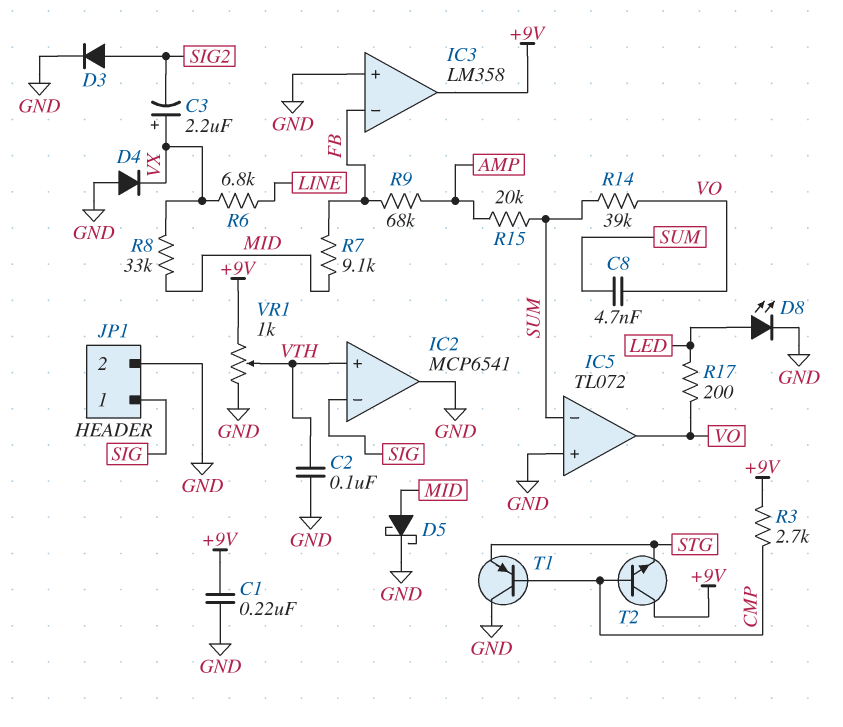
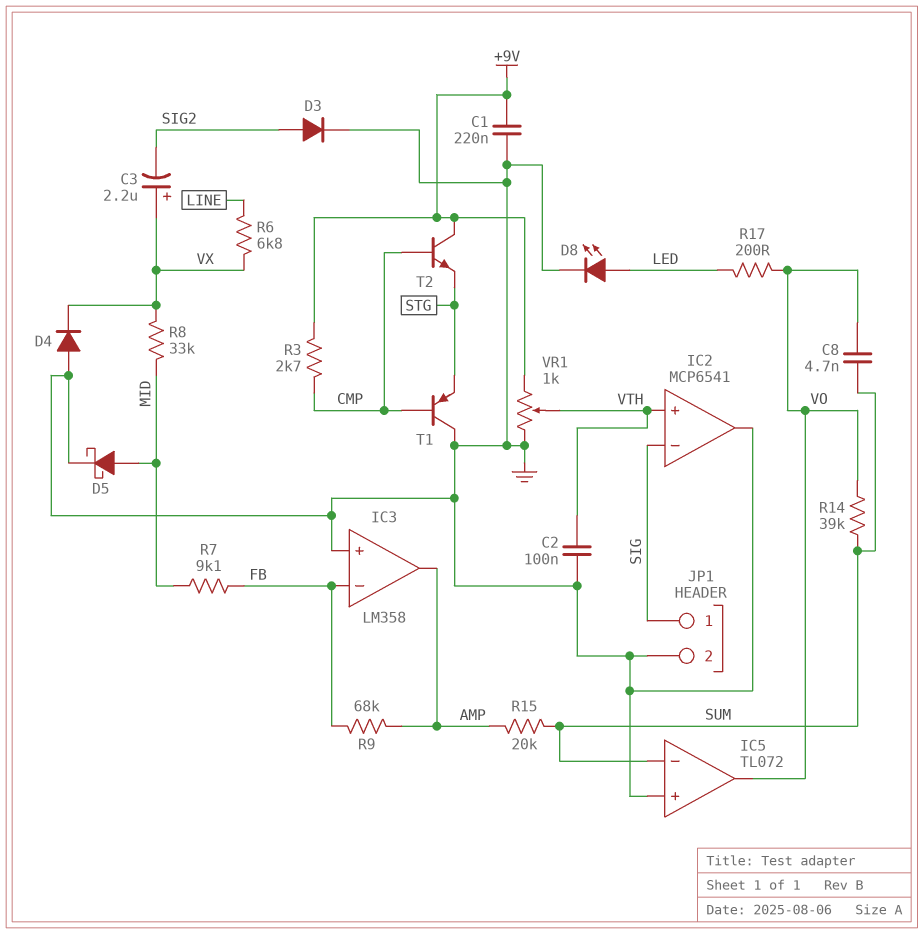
IC3 pin out: +9V -> AMP

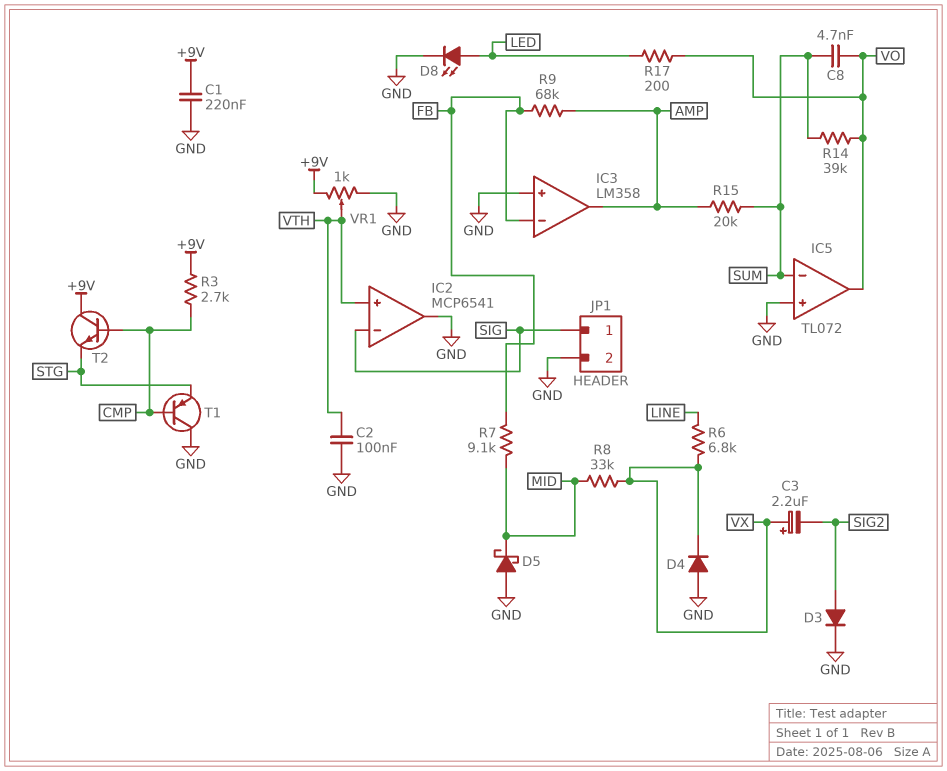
D5: schottky (A MID, K GND) -> schottky (A GND, K MID)

